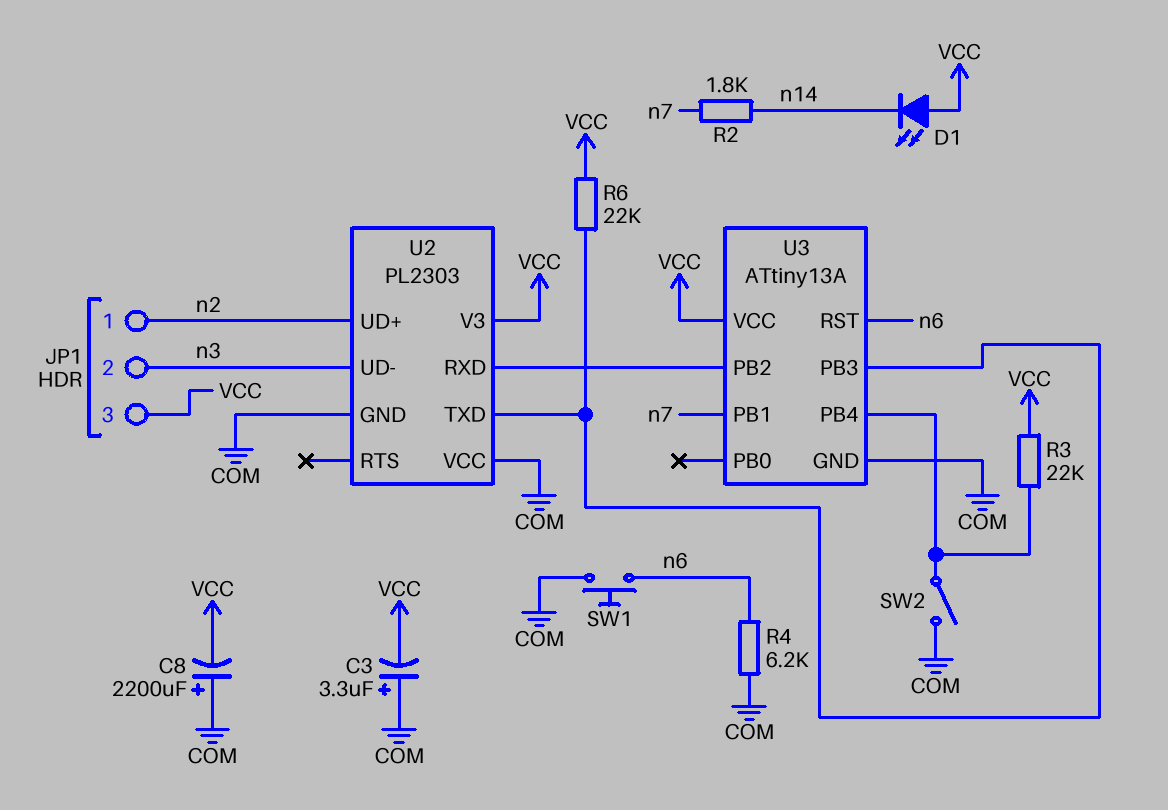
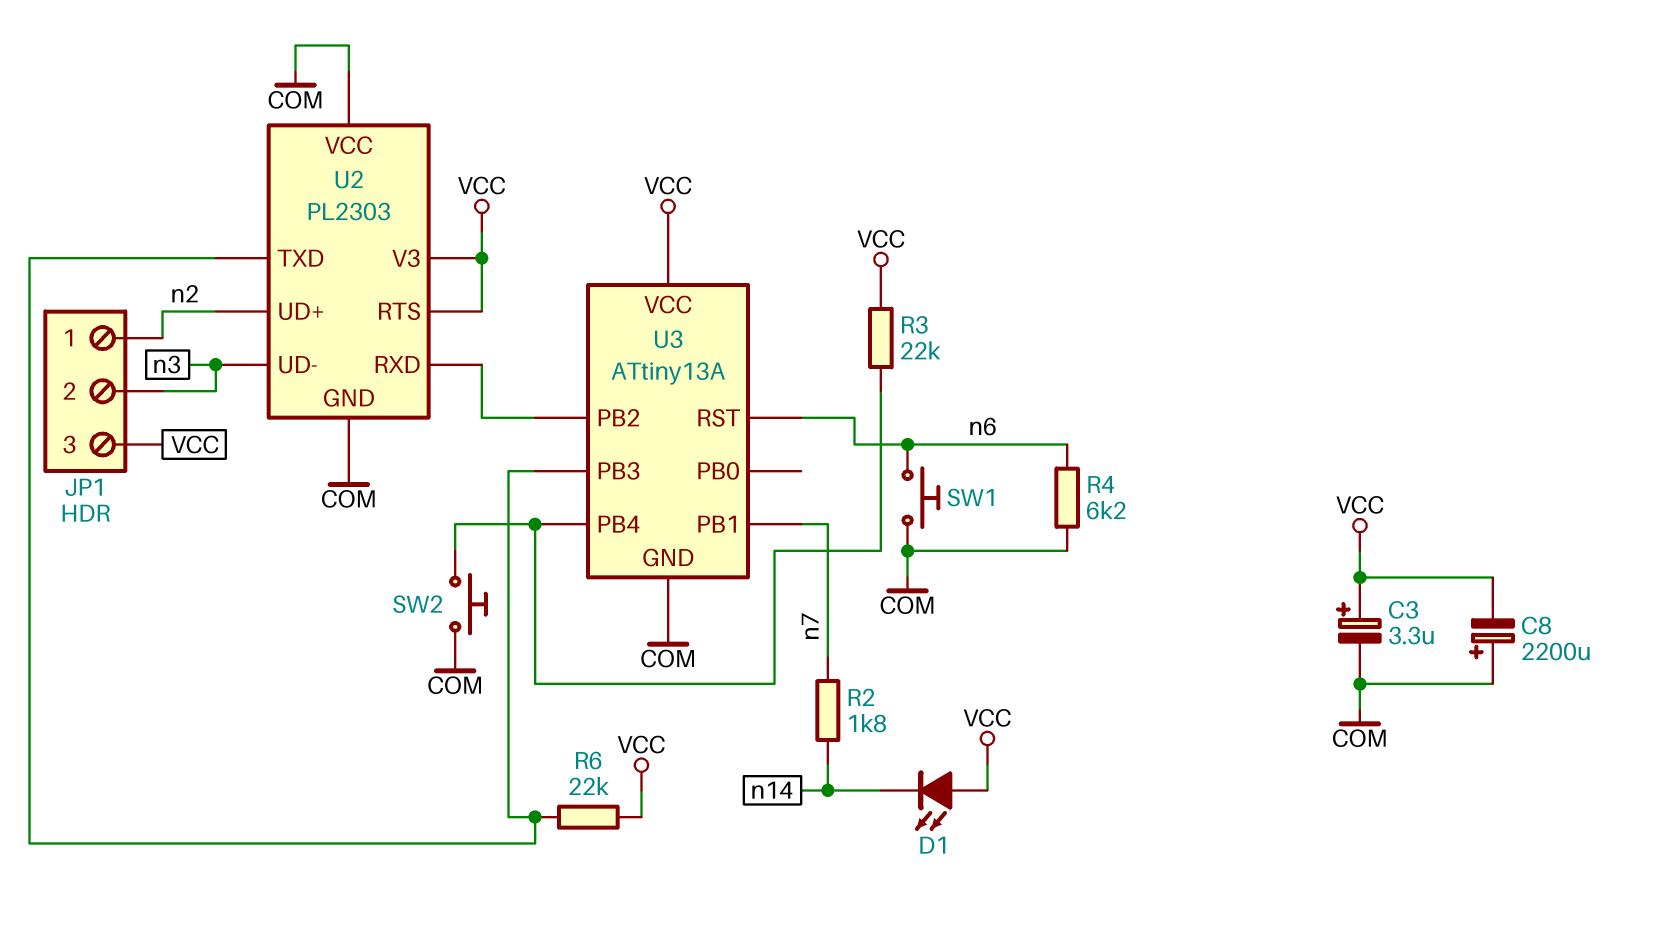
C3: 3.3uF (plus COM, minus VCC) -> 3.3uF (plus VCC, minus COM)
SW2: switch (COM, U3/PB4) -> button (COM, U3/PB4)
U2 pin RTS: none -> VCC

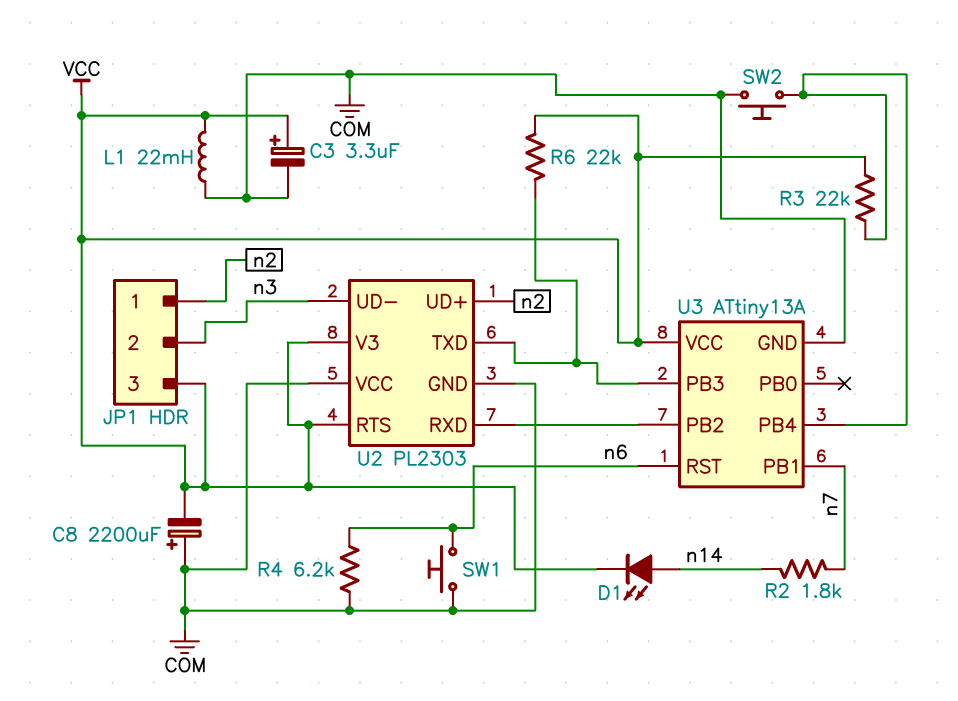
D1: LED (A VCC, K n14) -> LED (A n14, K VCC)
L1: none -> 22mH (COM, VCC)

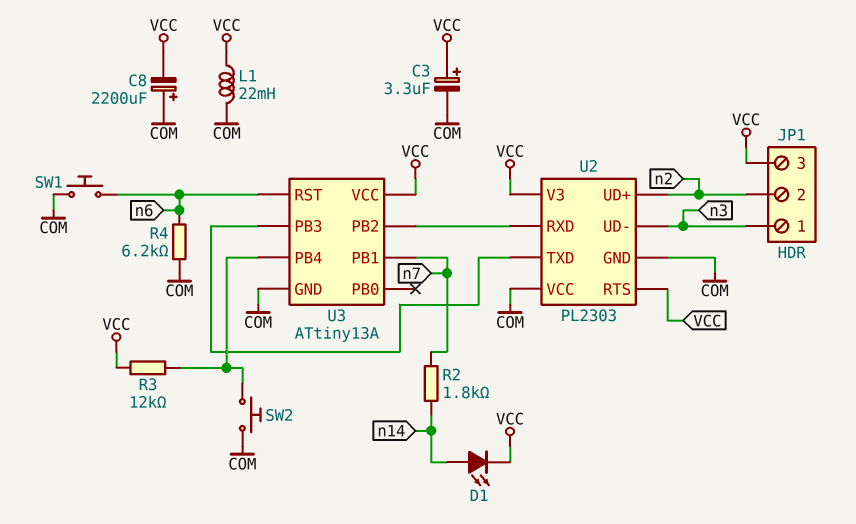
JP1 pin 1: n2 -> n3
JP1 pin 2: n3 -> n2
R3: 22k (U3/PB4, VCC) -> 12k (U3/PB4, VCC)
R6: 22k (U2/TXD, VCC) -> none

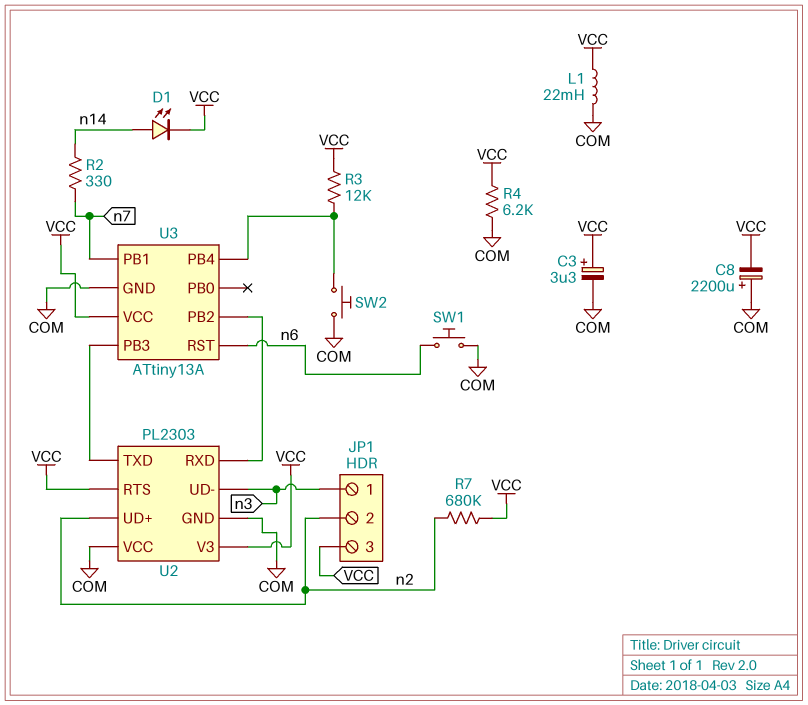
R2: 1.8k (n7, n14) -> 330 (n7, n14)
R4: 6.2k (COM, n6) -> 6.2k (COM, VCC)
R7: none -> 680k (VCC, n2)

